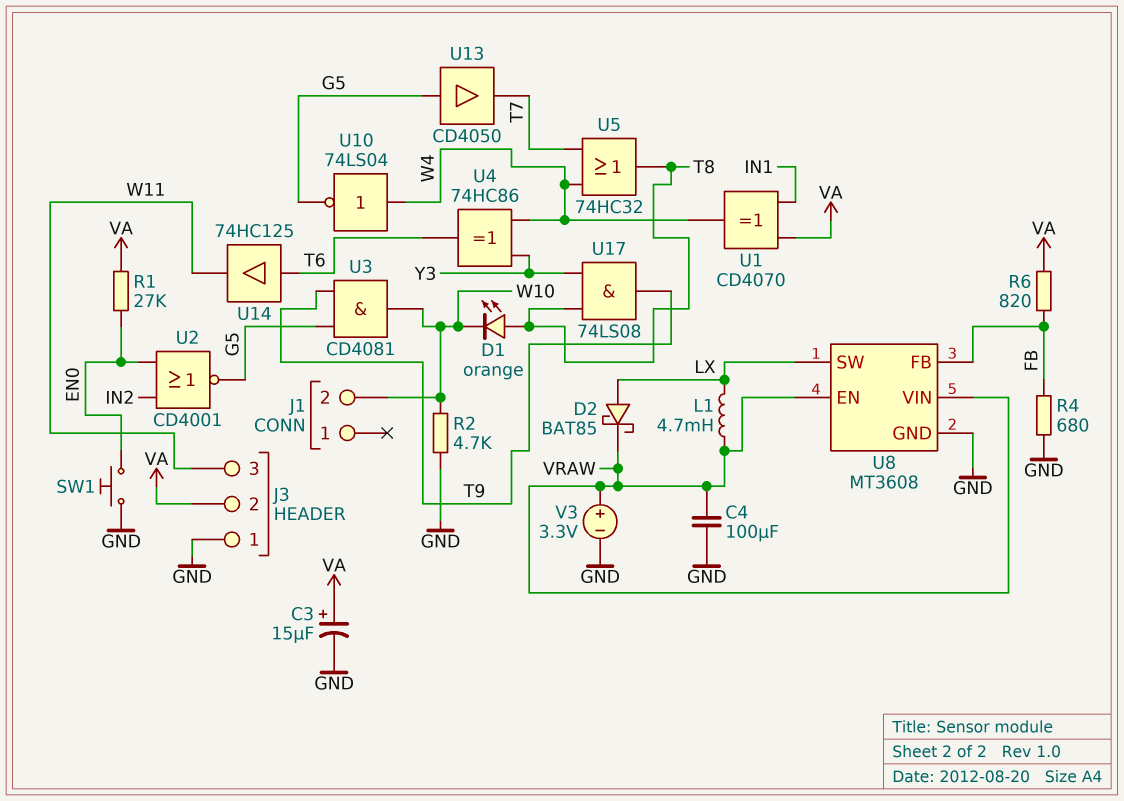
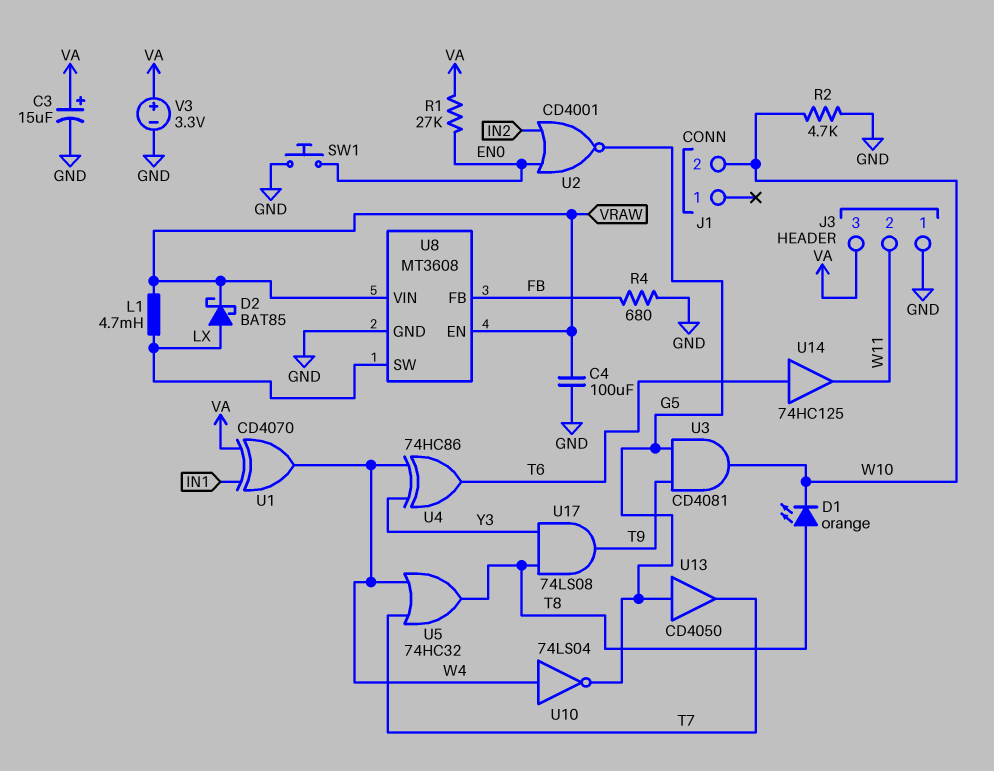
J3 pin 2: VA -> W11
J3 pin 3: W11 -> VA
R6: 820 (FB, VA) -> none
V3: 3.3V (plus VRAW, minus GND) -> 3.3V (plus VA, minus GND)

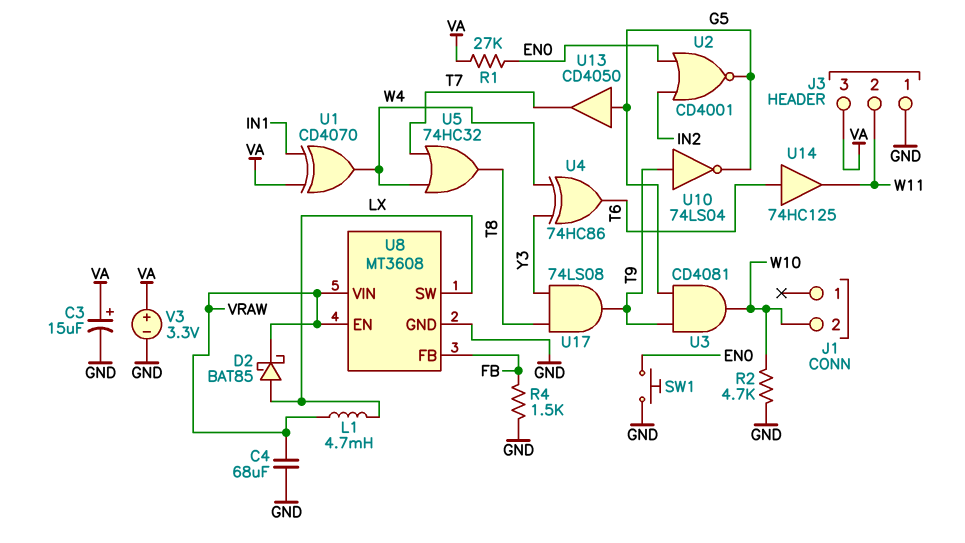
C4: 100uF (GND, VRAW) -> 68uF (GND, VRAW)
D1: LED orange (A T8, K W10) -> none
R4: 680 (FB, GND) -> 1.5k (FB, GND)
U10: NOT 74LS04 (in W4, out G5) -> NOT 74LS04 (in T9, out G5)

